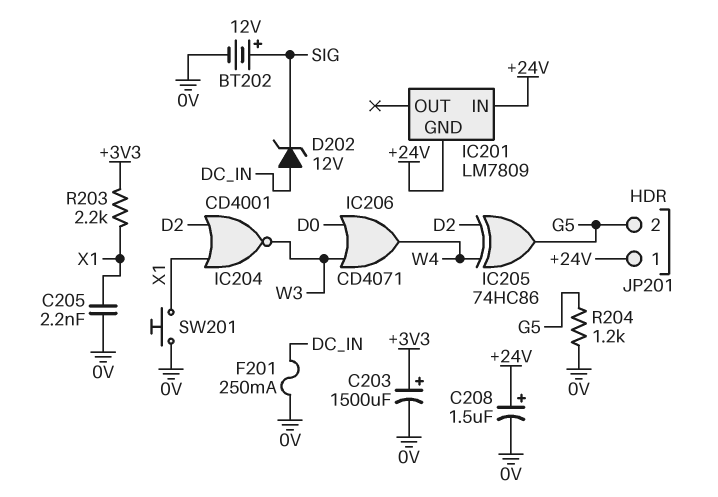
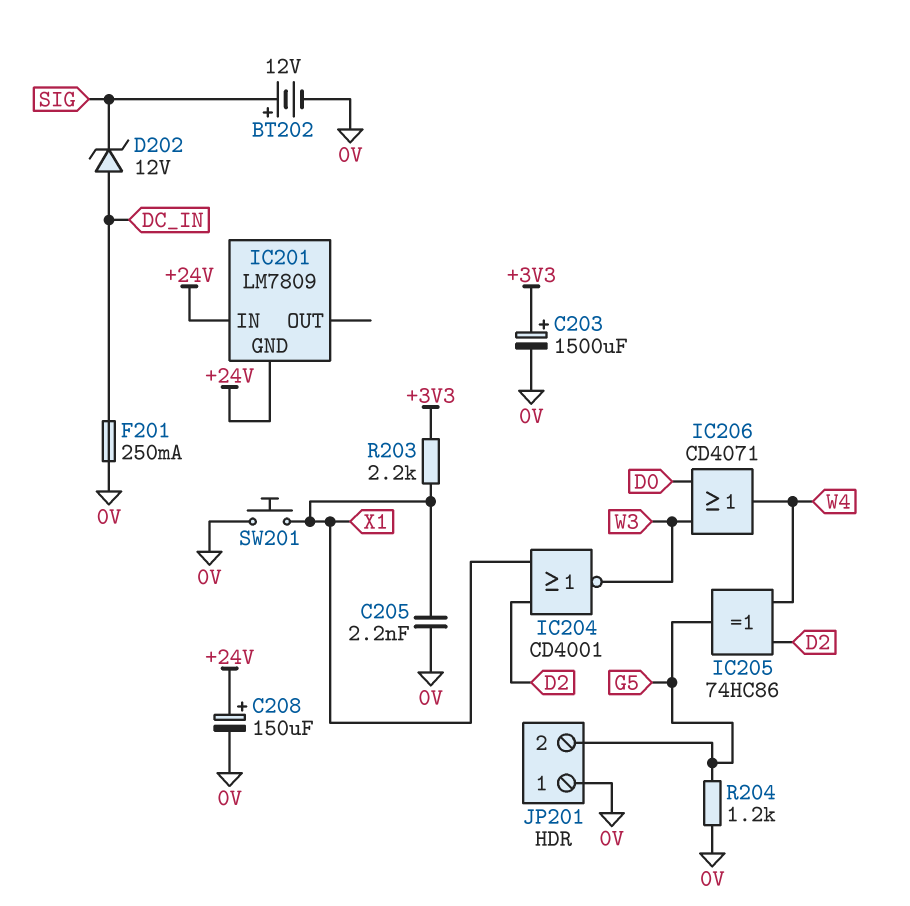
C208: 1.5uF (plus +24V, minus 0V) -> 150uF (plus +24V, minus 0V)
JP201 pin 1: +24V -> 0V

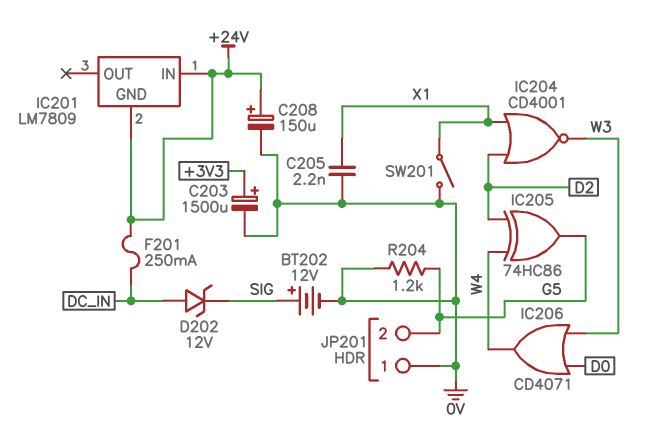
F201: 250mA (0V, DC_IN) -> 250mA (+24V, DC_IN)
R203: 2.2k (+3V3, X1) -> none
SW201: button (0V, X1) -> switch (0V, X1)

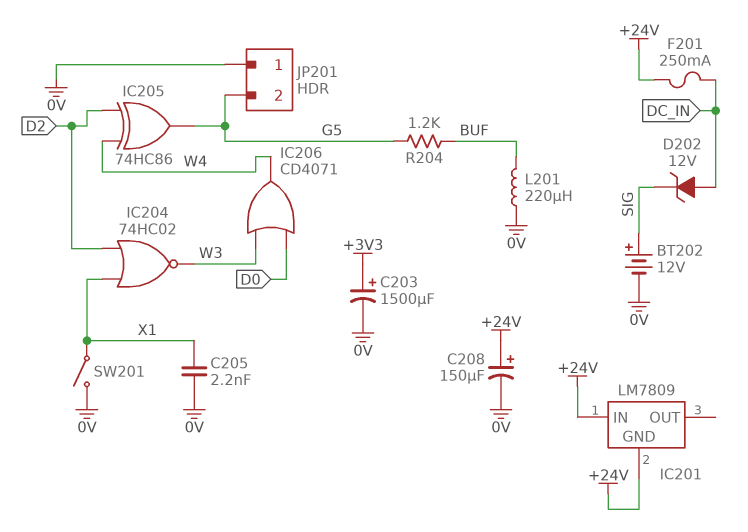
IC204: NOR CD4001 (in D2, in X1, out W3) -> NOR 74HC02 (in D2, in X1, out W3)
L201: none -> 220uH (0V, BUF)
R204: 1.2k (0V, G5) -> 1.2k (BUF, G5)

